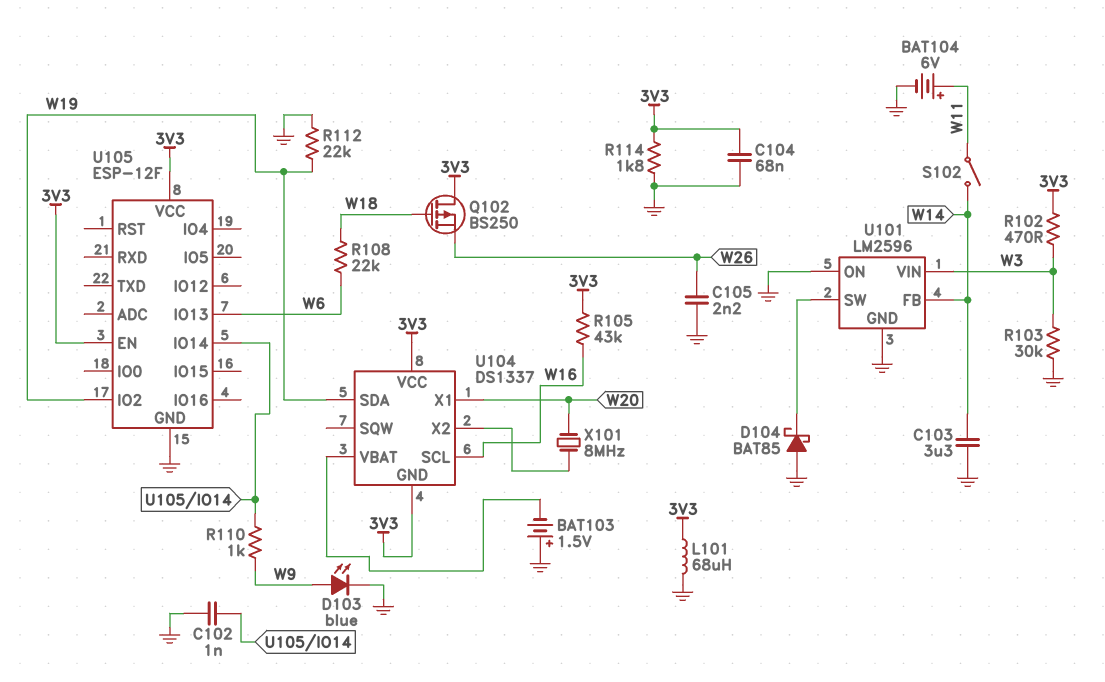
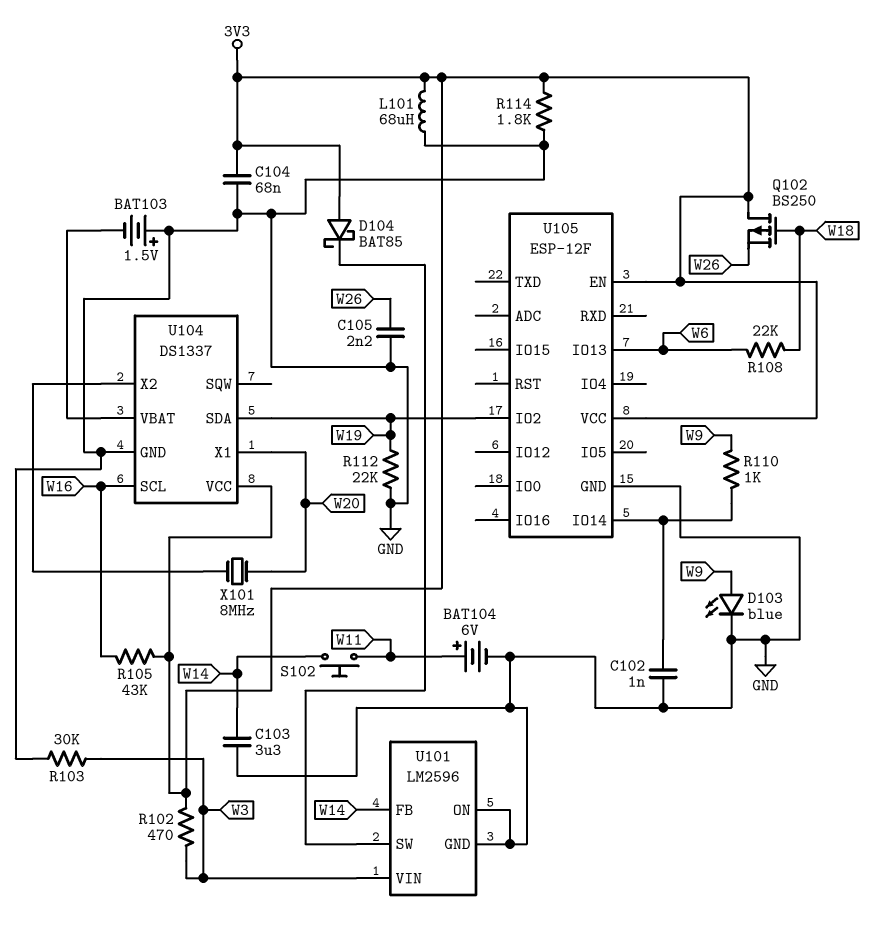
D104: schottky BAT85 (A GND, K U101/SW) -> schottky BAT85 (A 3V3, K U101/SW)
S102: switch (W11, W14) -> button (W11, W14)
U104 pin GND: 3V3 -> GND

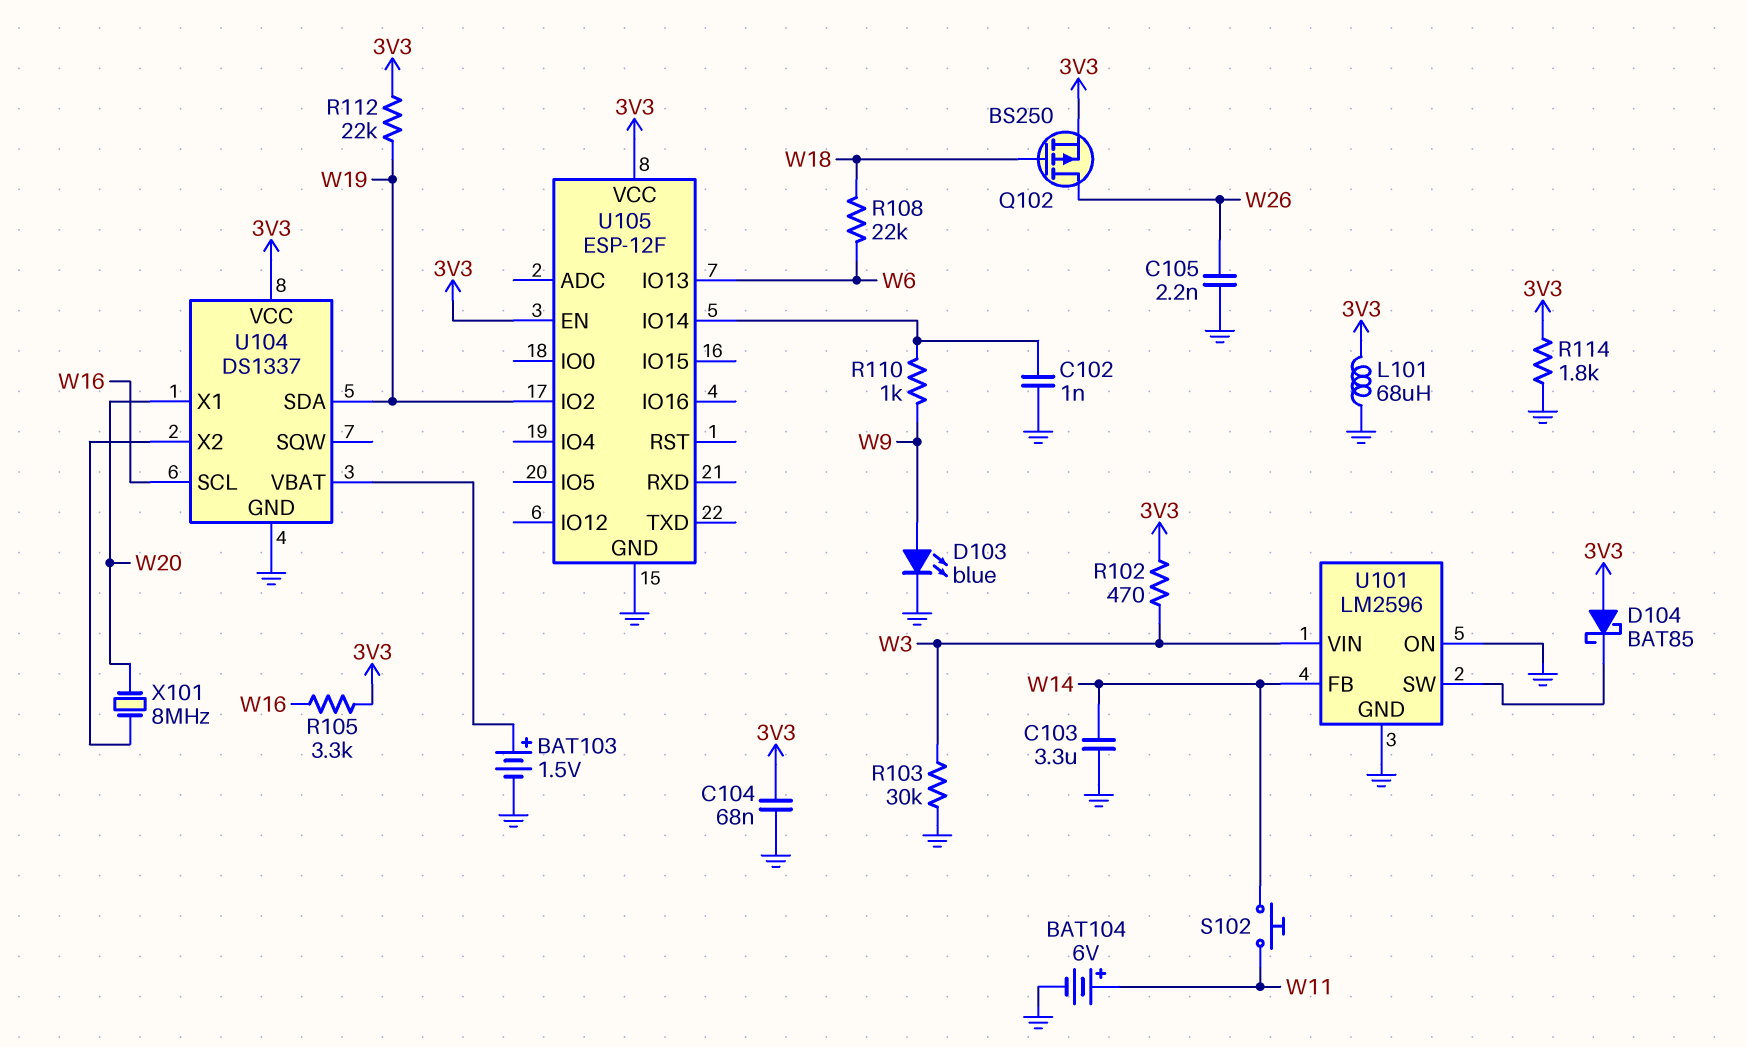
BAT103: 1.5V (plus GND, minus U104/VBAT) -> 1.5V (plus U104/VBAT, minus GND)
Q102: PMOS BS250 (G W18, D 3V3, S W26) -> PMOS BS250 (G W18, D W26, S 3V3)
R105: 43k (3V3, W16) -> 3.3k (3V3, W16)
R112: 22k (GND, W19) -> 22k (3V3, W19)

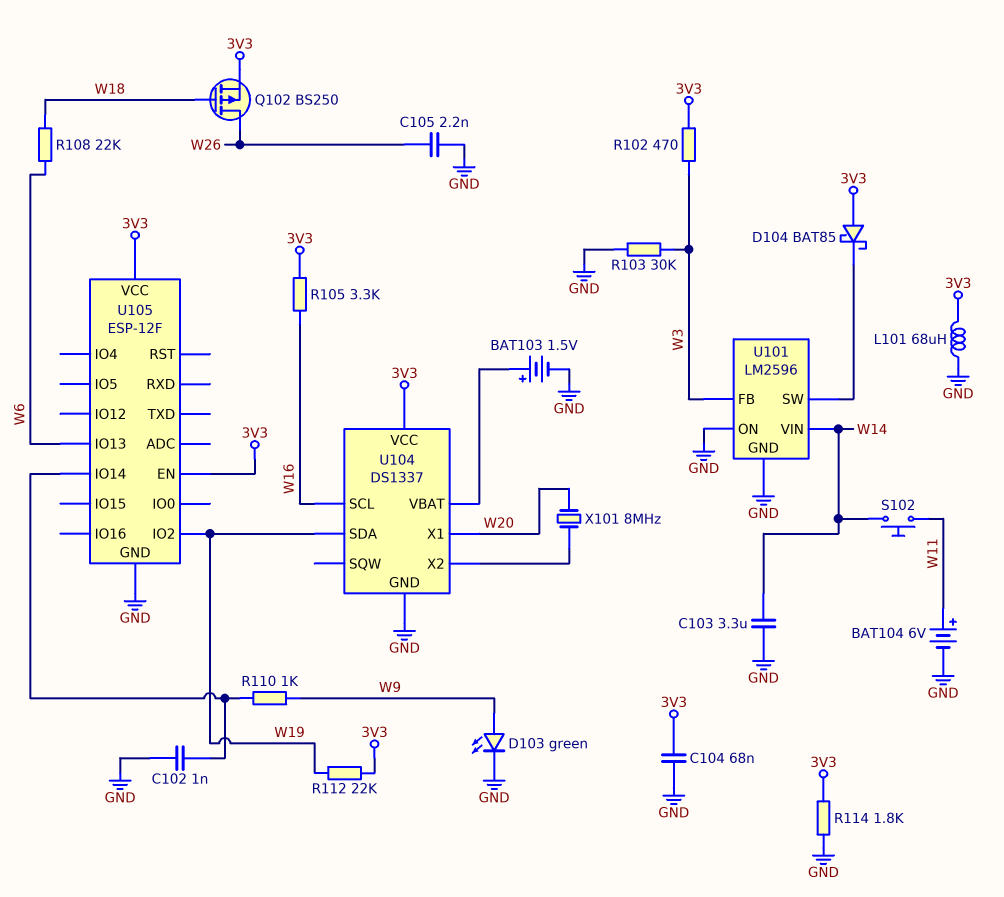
D103: LED blue (A W9, K GND) -> LED green (A W9, K GND)
U101 pin FB: W14 -> W3
U101 pin VIN: W3 -> W14

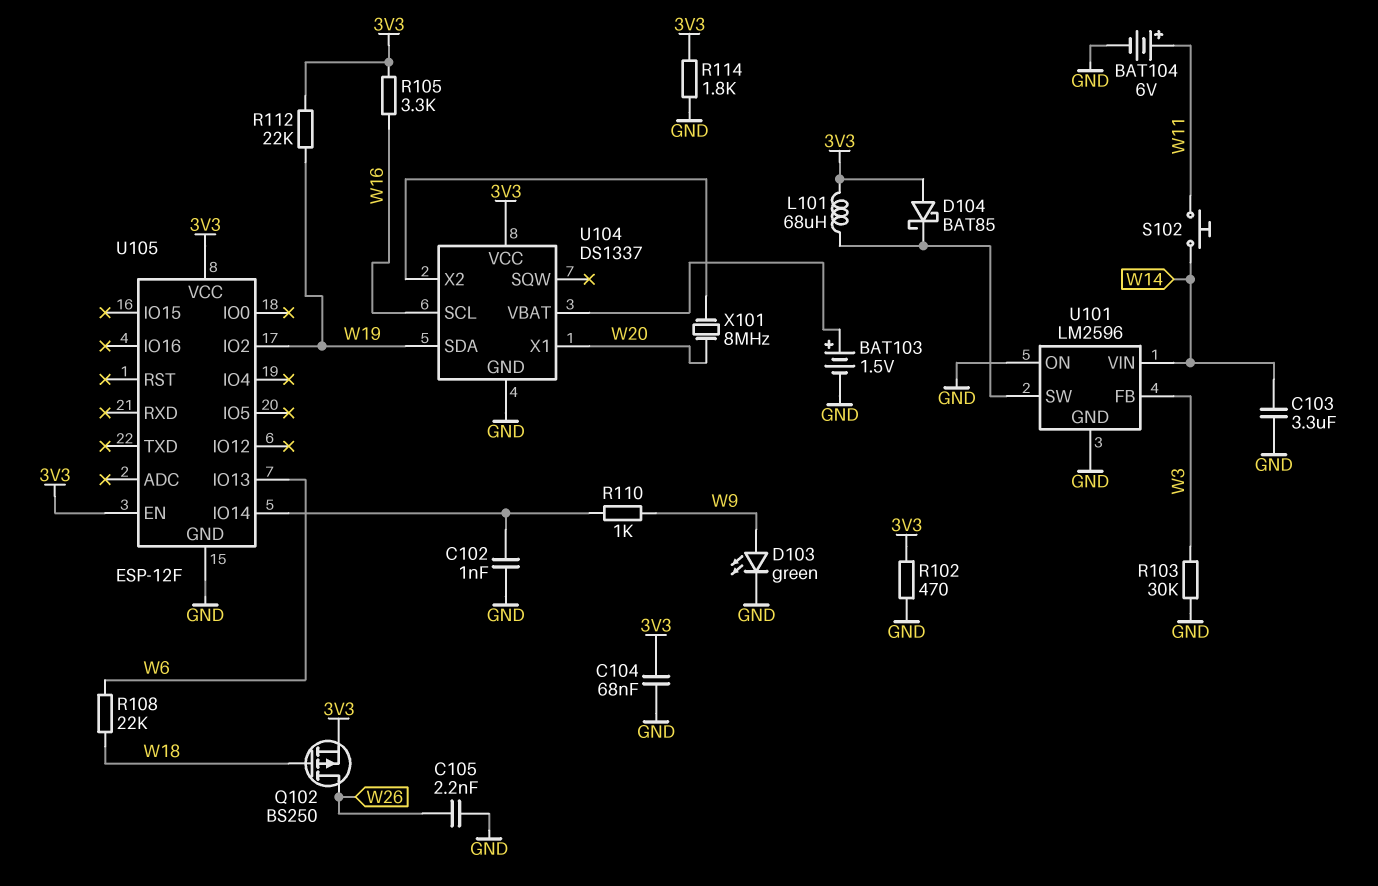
L101: 68uH (3V3, GND) -> 68uH (3V3, U101/SW)
R102: 470 (3V3, W3) -> 470 (3V3, GND)

